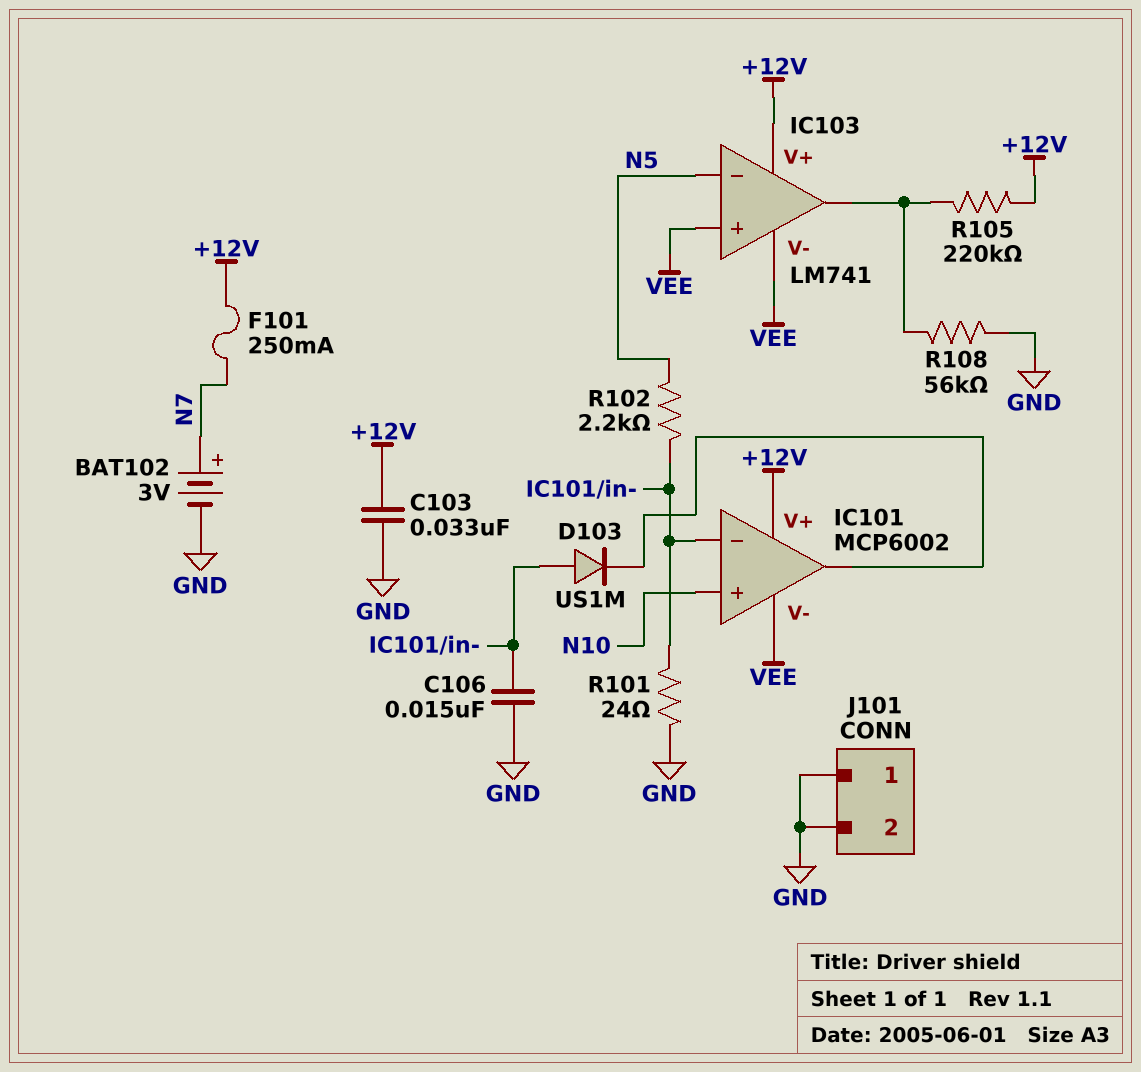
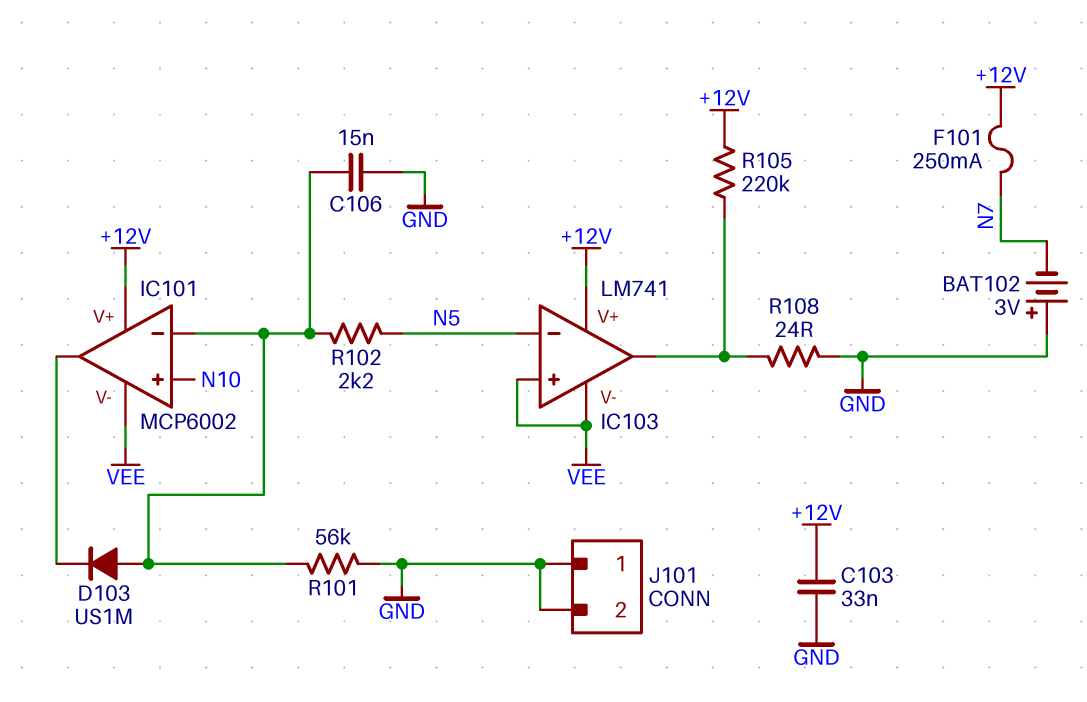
BAT102: 3V (plus N7, minus GND) -> 3V (plus GND, minus N7)
R101: 24 (GND, IC101/in-) -> 56k (GND, IC101/in-)
R108: 56k (GND, IC103/out) -> 24 (GND, IC103/out)

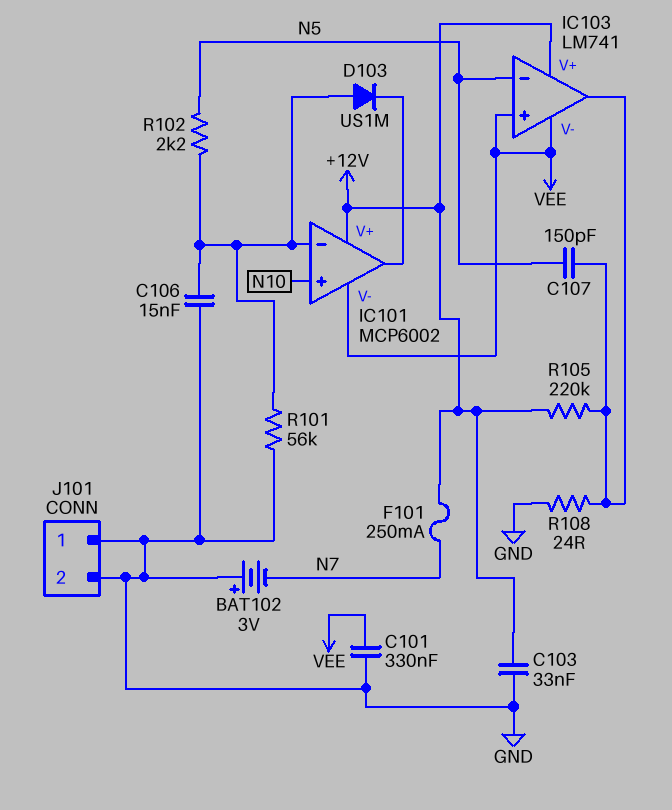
C101: none -> 330nF (GND, VEE)
C107: none -> 150pF (IC103/out, N5)

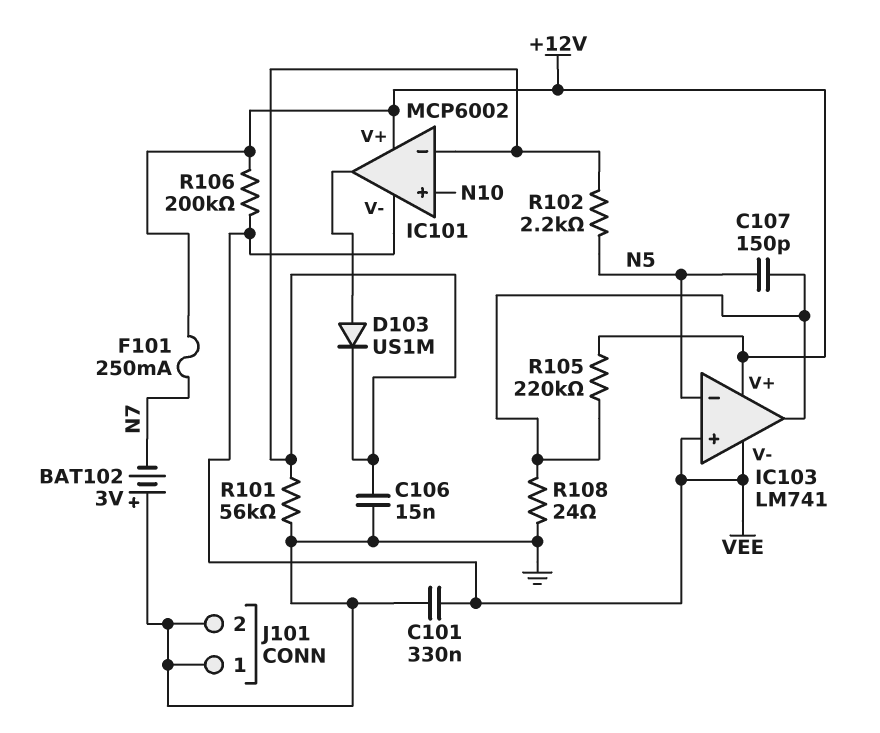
C103: 33nF (+12V, GND) -> none
D103: diode US1M (A IC101/in-, K IC101/out) -> diode US1M (A IC101/out, K IC101/in-)
R106: none -> 200k (+12V, VEE)

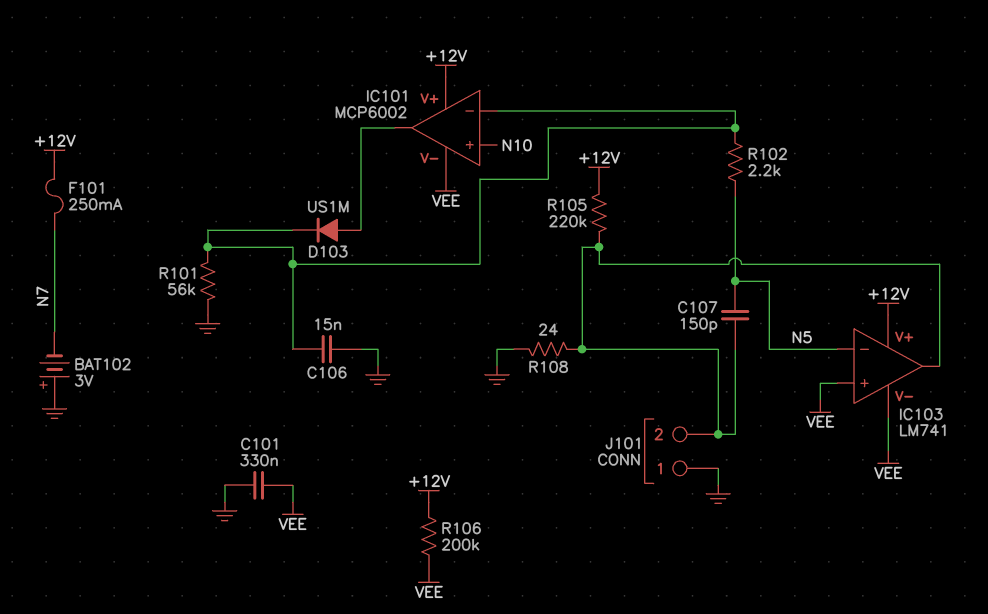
J101 pin 2: GND -> IC103/out

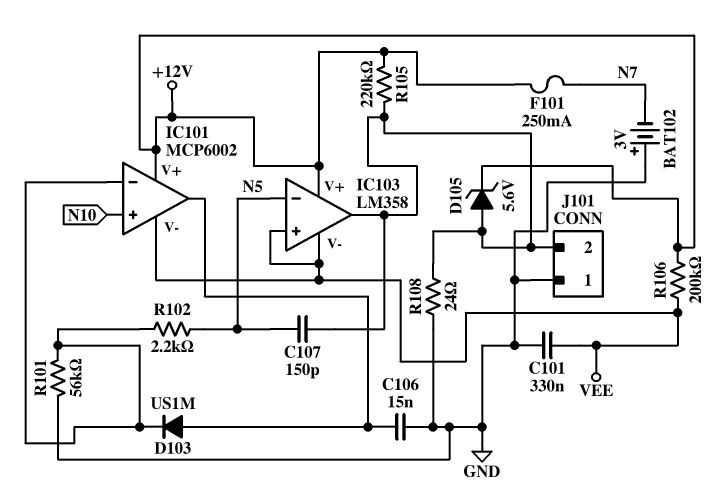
C106: 15nF (GND, IC101/in-) -> 15nF (GND, IC101/out)
D105: none -> zener 5.6V (A IC103/out, K +12V)
IC103: LM741 -> LM358

